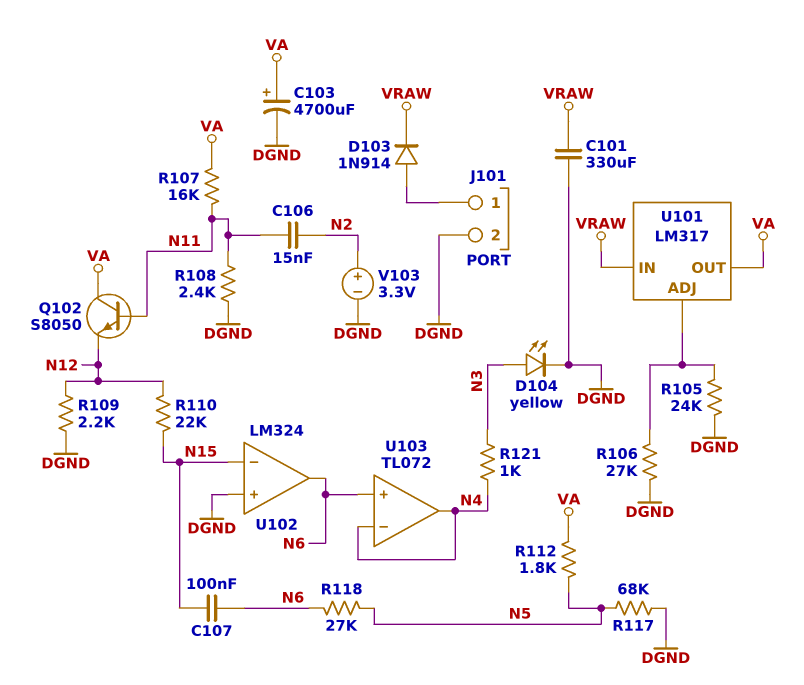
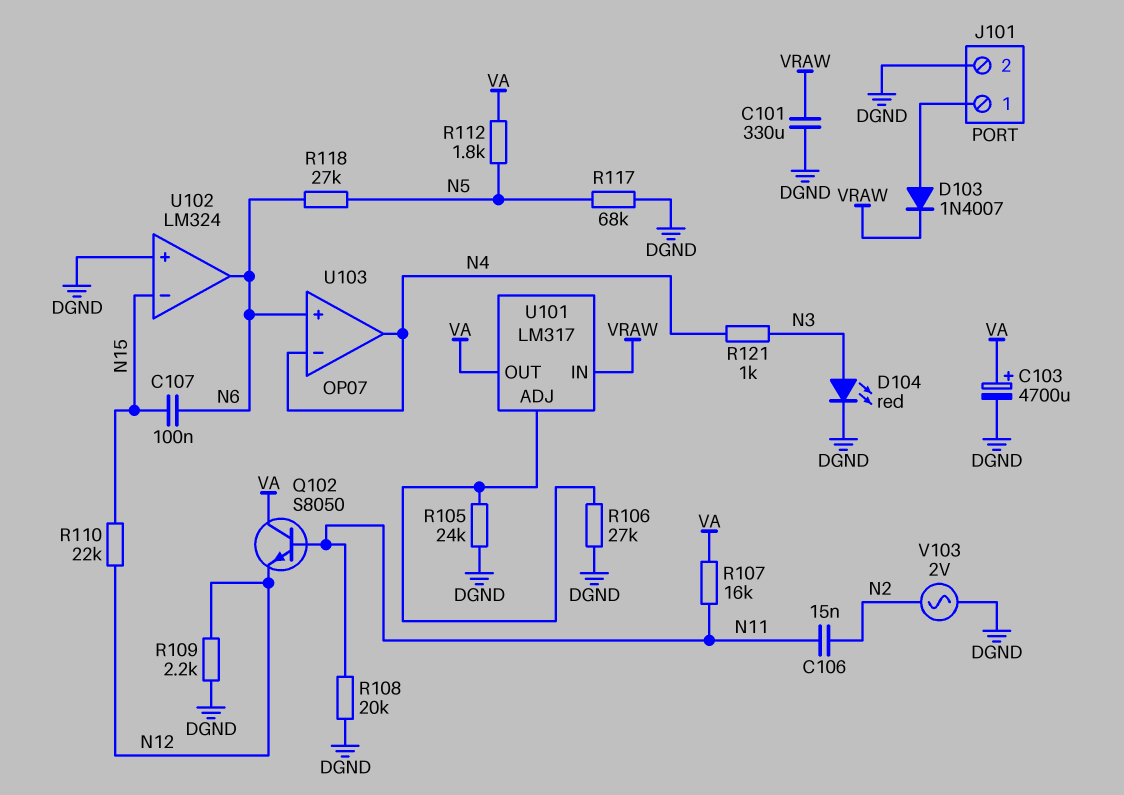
D103: diode 1N914 (A J101/1, K VRAW) -> diode 1N4007 (A J101/1, K VRAW)
D104: LED yellow (A N3, K DGND) -> LED red (A N3, K DGND)
R108: 2.4k (DGND, N11) -> 20k (DGND, N11)
U103: TL072 -> OP07
V103: 3.3V (plus N2, minus DGND) -> AC 2V (DGND, N2)

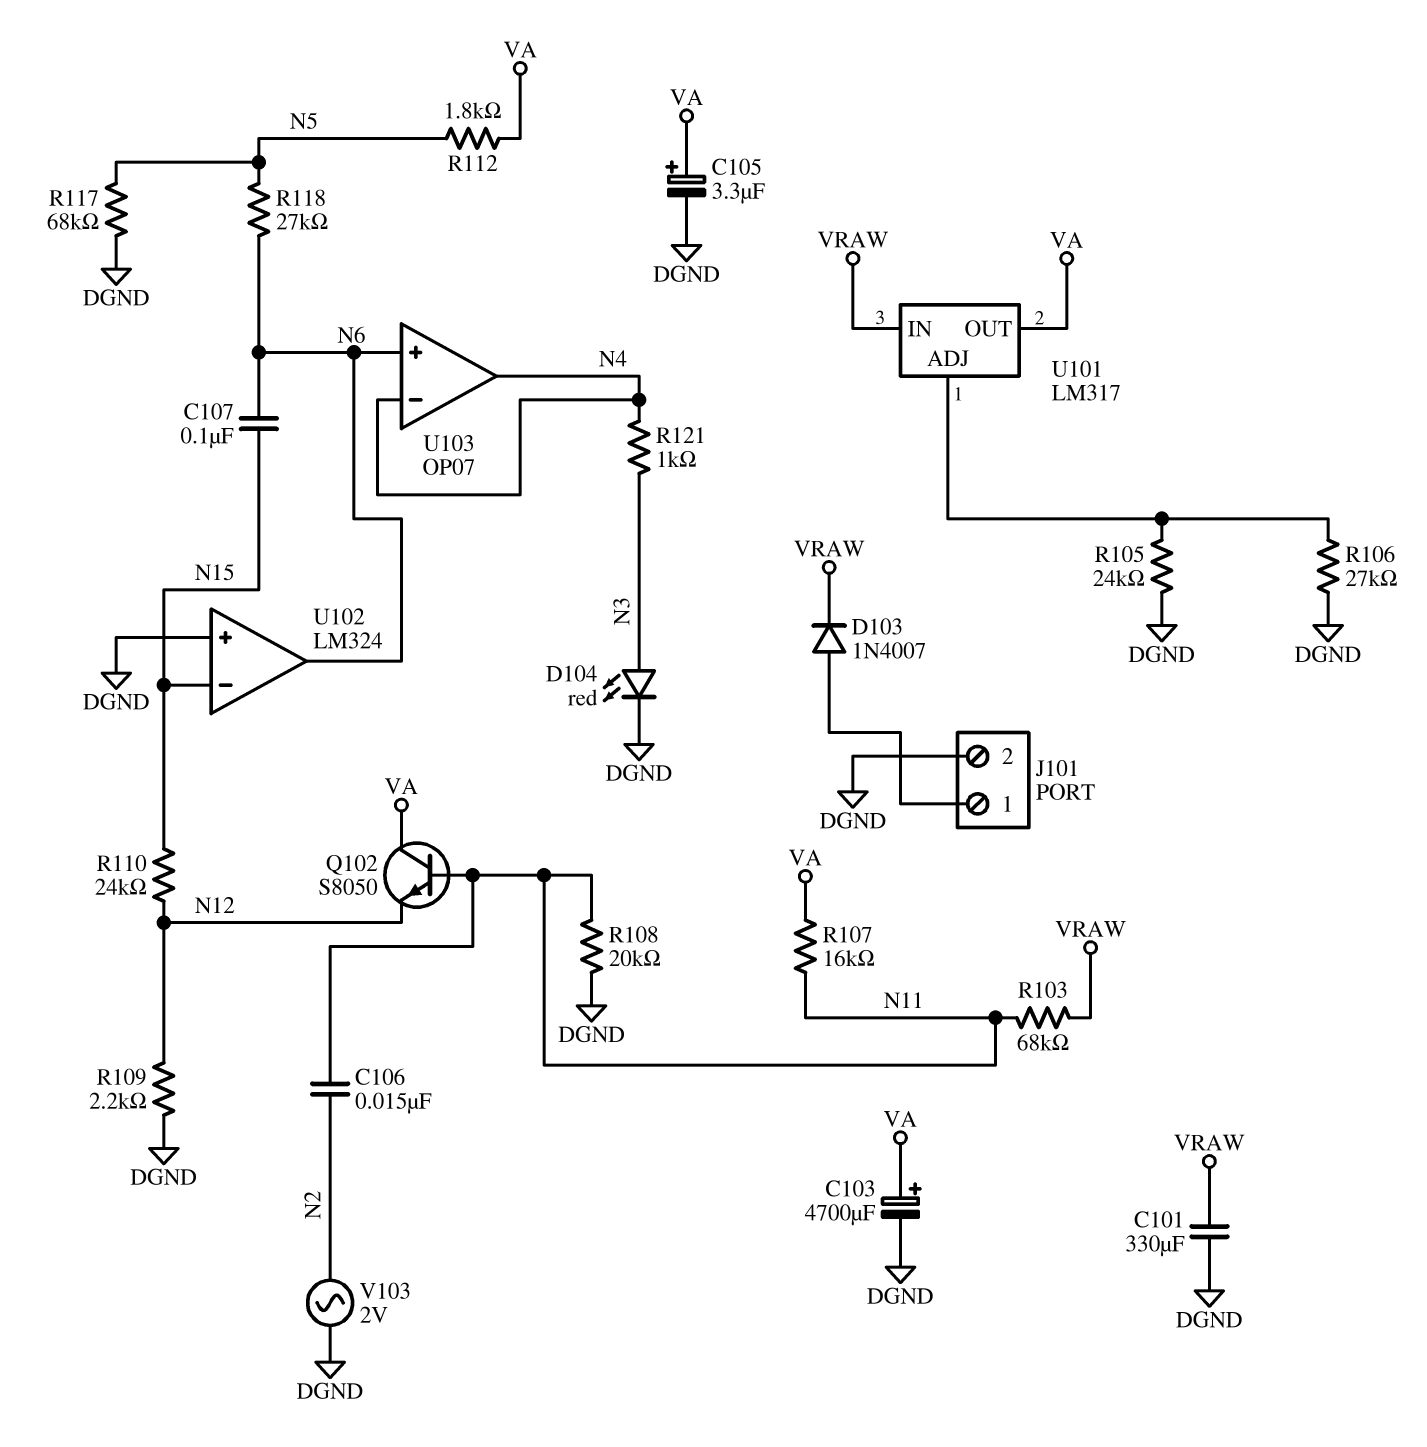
C105: none -> 3.3uF (plus VA, minus DGND)
R103: none -> 68k (N11, VRAW)
R110: 22k (N12, N15) -> 24k (N12, N15)

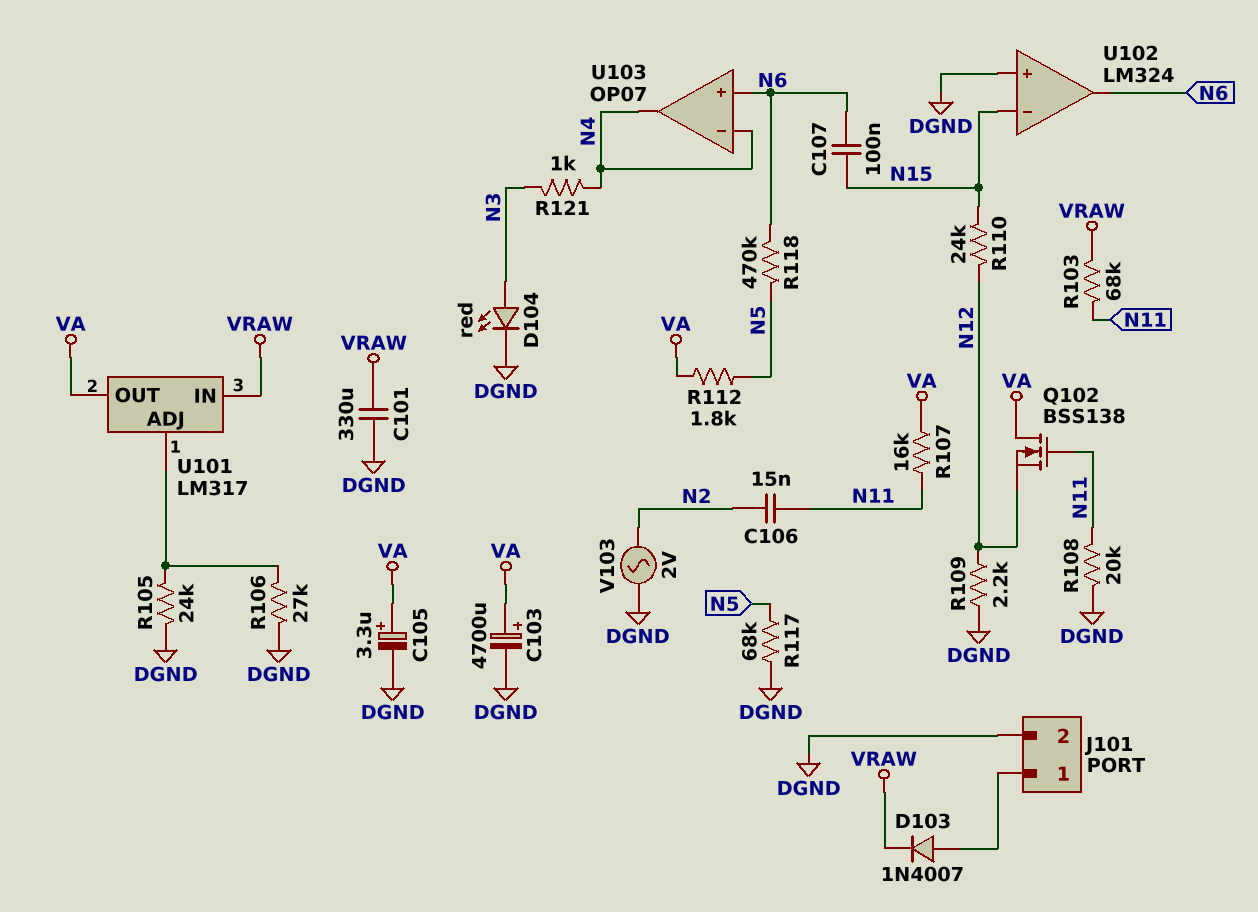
Q102: NPN S8050 (B N11, C VA, E N12) -> NMOS BSS138 (G N11, D VA, S N12)
R118: 27k (N5, N6) -> 470k (N5, N6)

